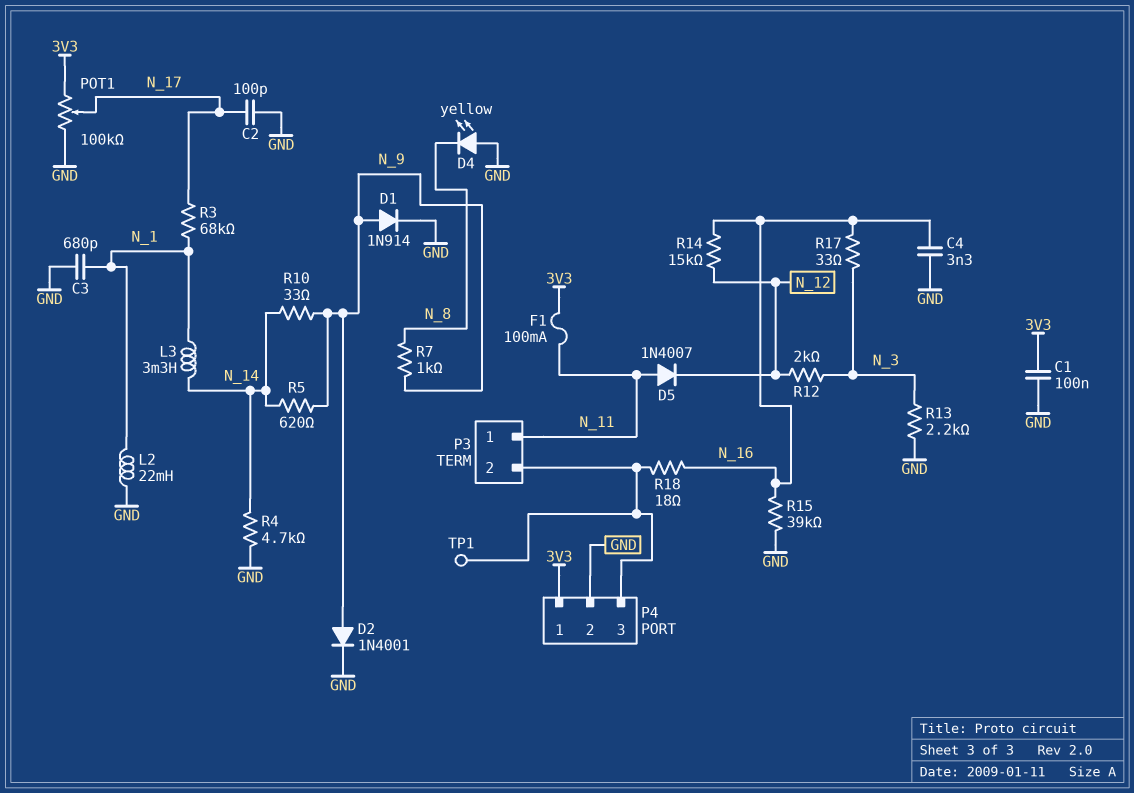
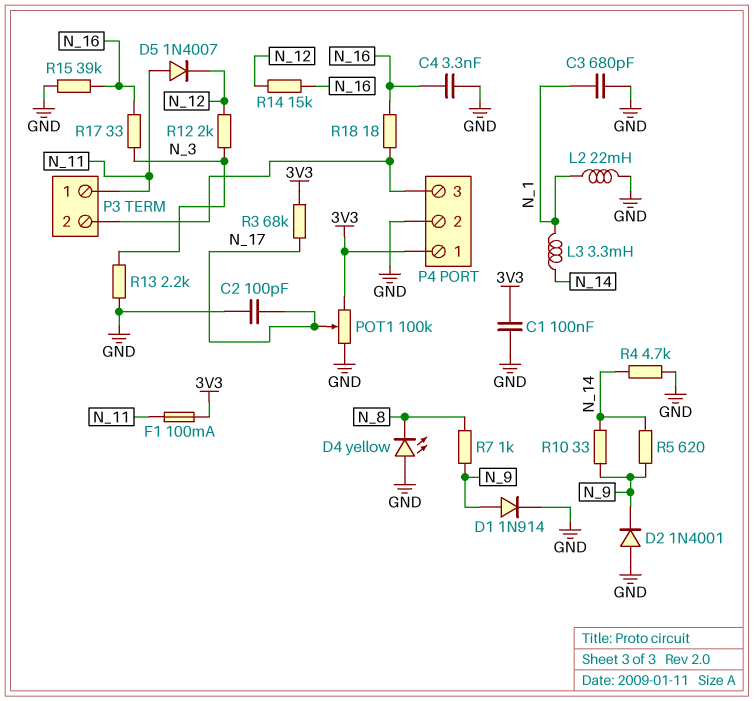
D2: diode 1N4001 (A N_9, K GND) -> diode 1N4001 (A GND, K N_9)
R3: 68k (N_1, N_17) -> 68k (3V3, N_17)
TP1: test point (P3/2) -> none

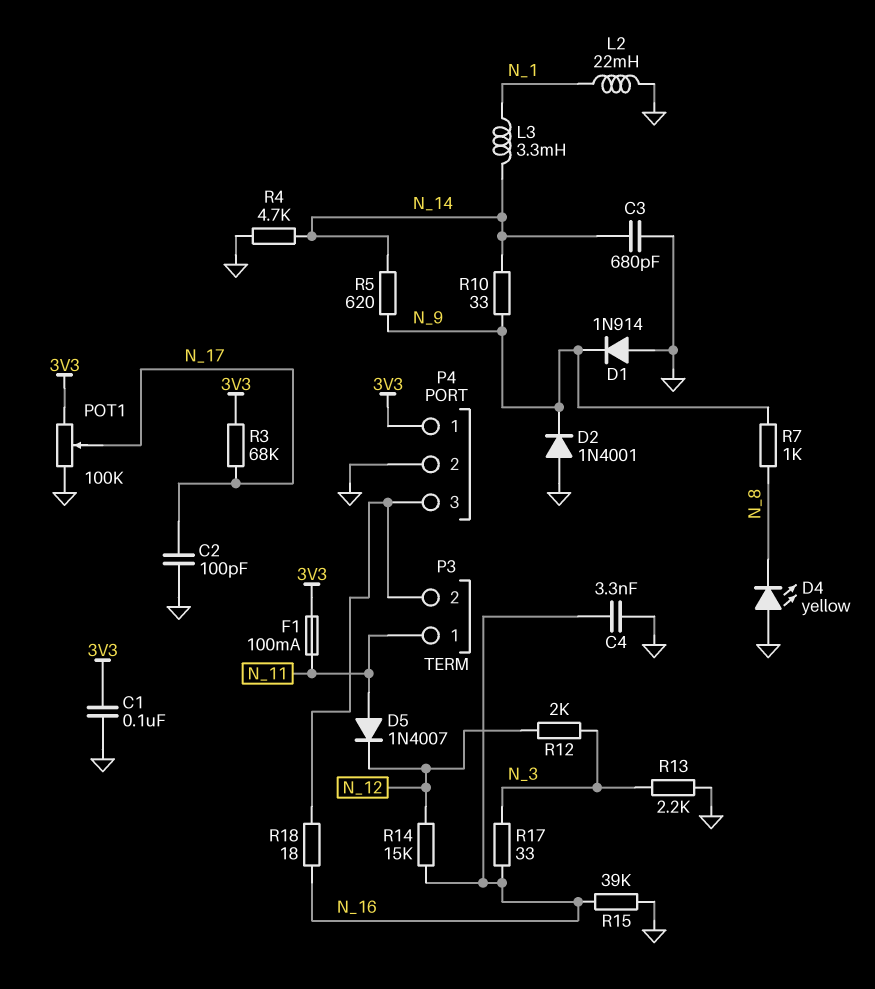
C3: 680pF (GND, N_1) -> 680pF (GND, N_14)
D1: diode 1N914 (A N_9, K GND) -> diode 1N914 (A GND, K N_9)

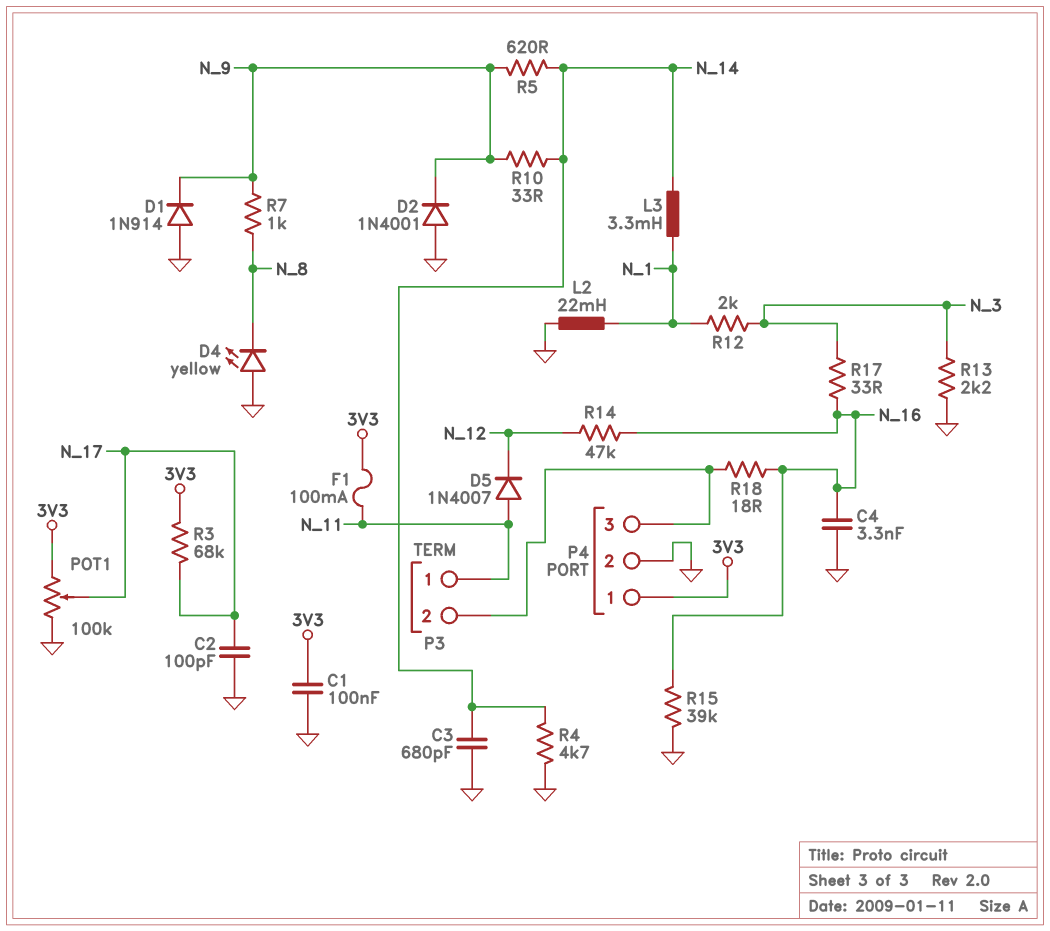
R12: 2k (N_3, N_12) -> 2k (N_1, N_3)
R14: 15k (N_12, N_16) -> 47k (N_12, N_16)

